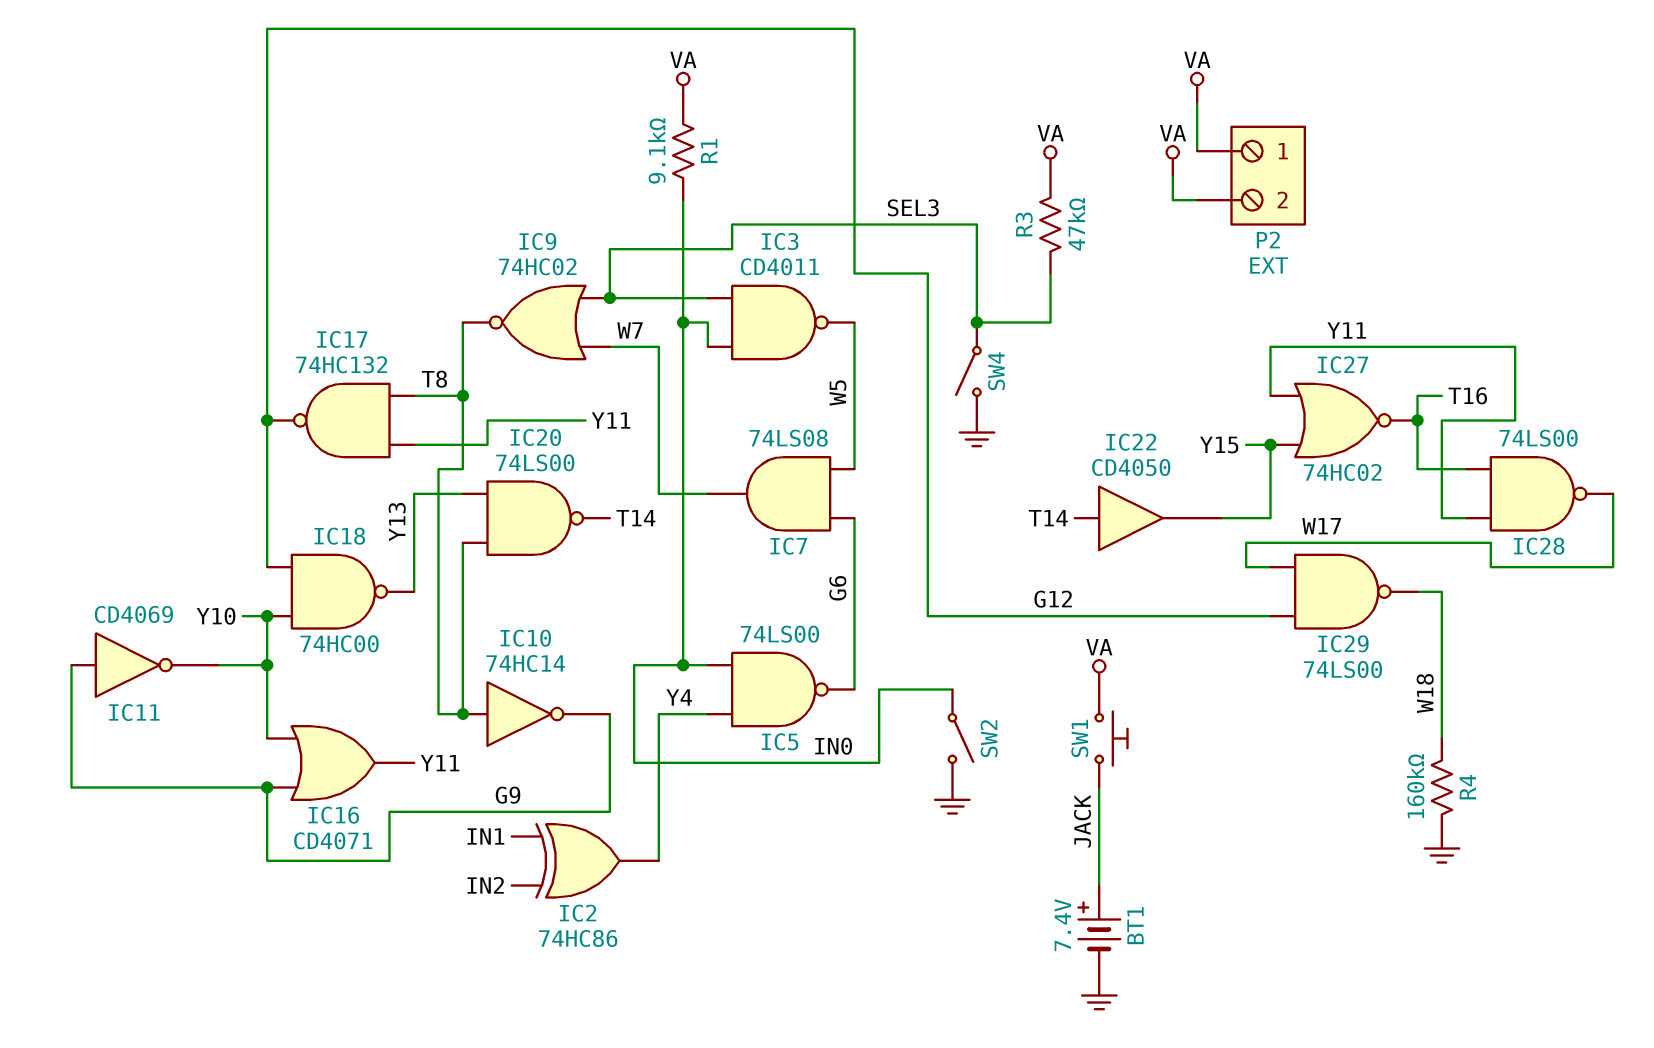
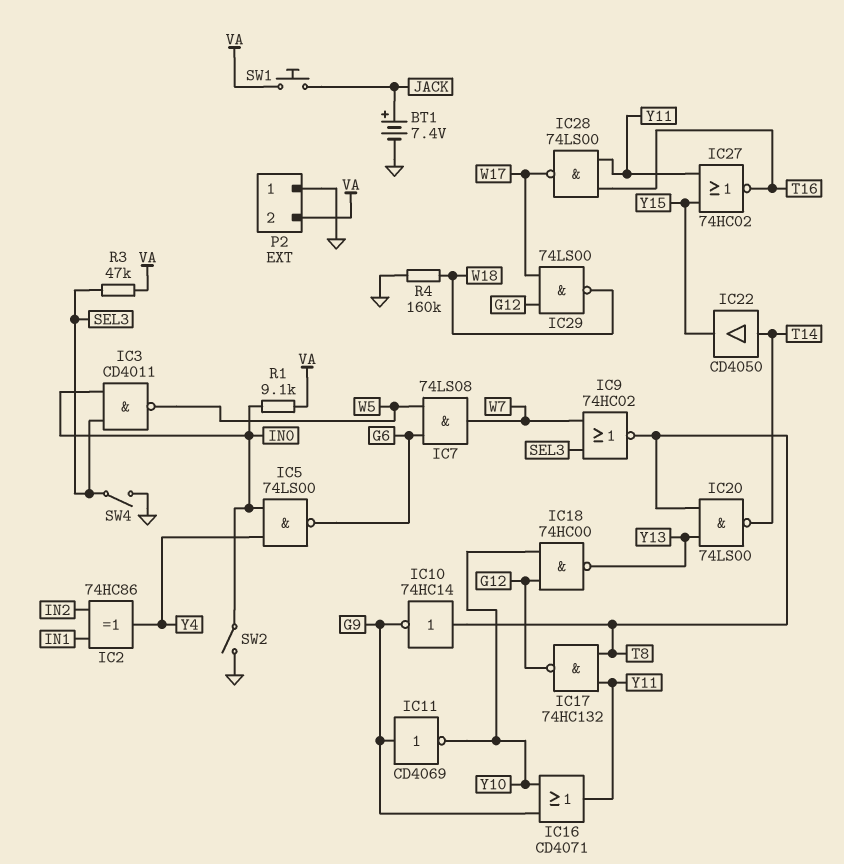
P2 pin 1: VA -> GND

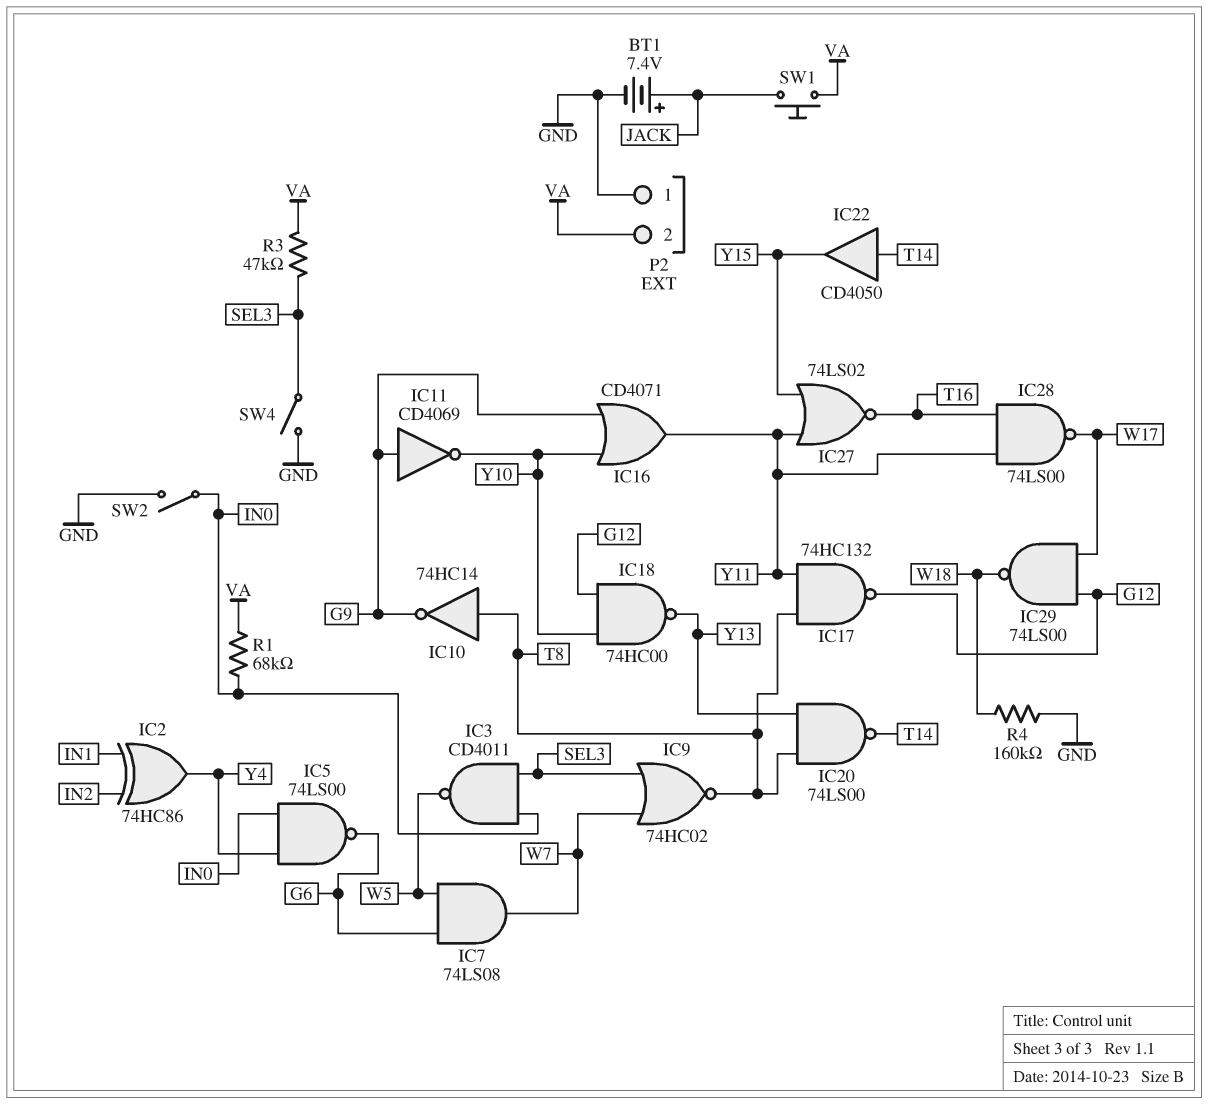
IC27: NOR 74HC02 (in Y11, in Y15, out T16) -> NOR 74LS02 (in Y11, in Y15, out T16)
R1: 9.1k (IN0, VA) -> 68k (IN0, VA)

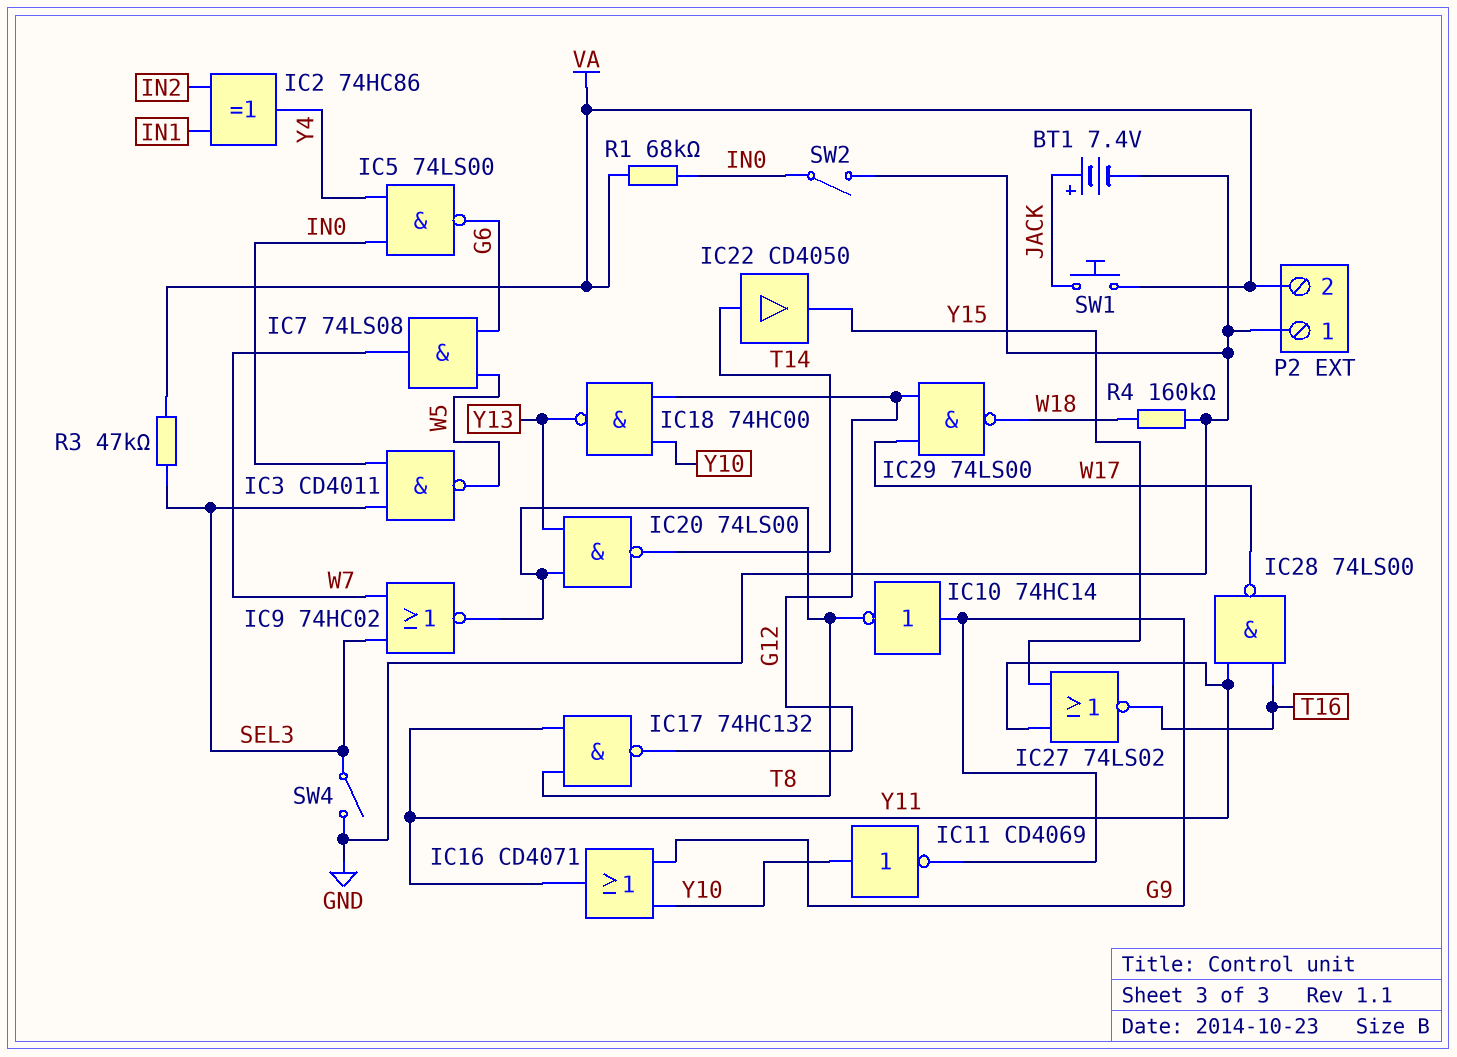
IC10: NOT 74HC14 (in T8, out G9) -> NOT 74HC14 (in G9, out T8)
IC11: NOT CD4069 (in G9, out Y10) -> NOT CD4069 (in Y10, out G9)

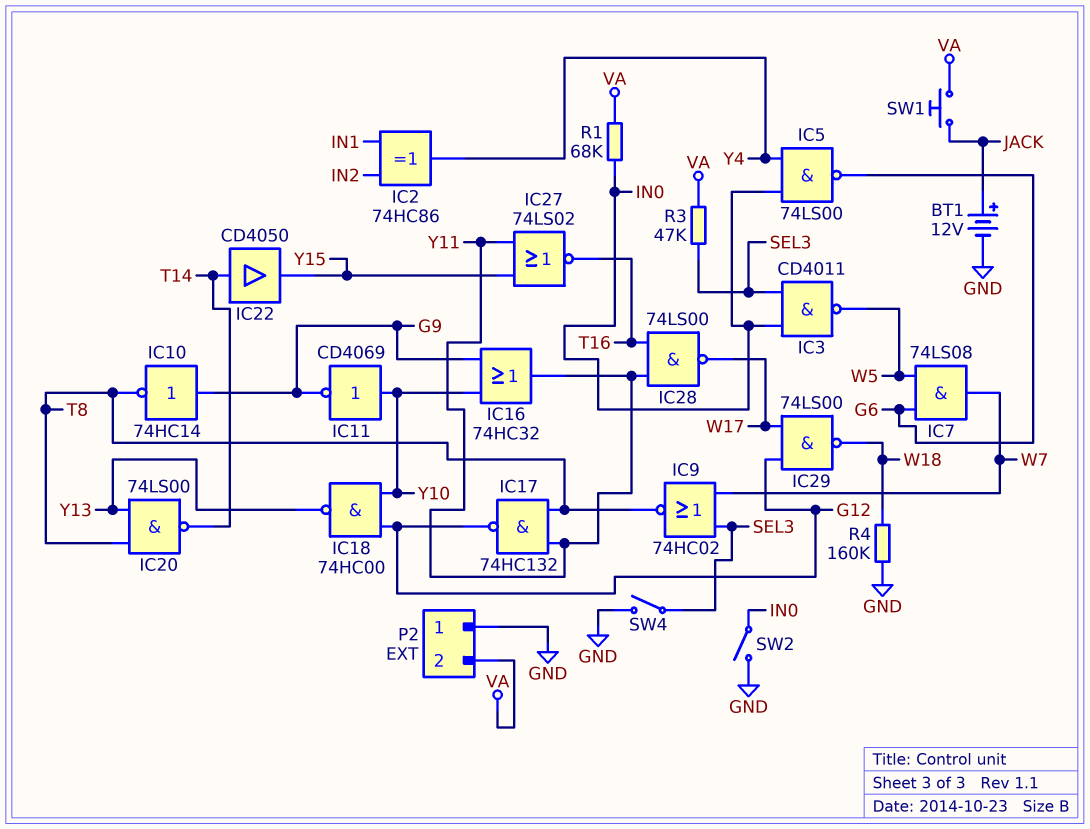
BT1: 7.4V (plus JACK, minus GND) -> 12V (plus JACK, minus GND)
IC16: OR CD4071 (in G9, in Y10, out Y11) -> OR 74HC32 (in G9, in Y10, out Y11)

